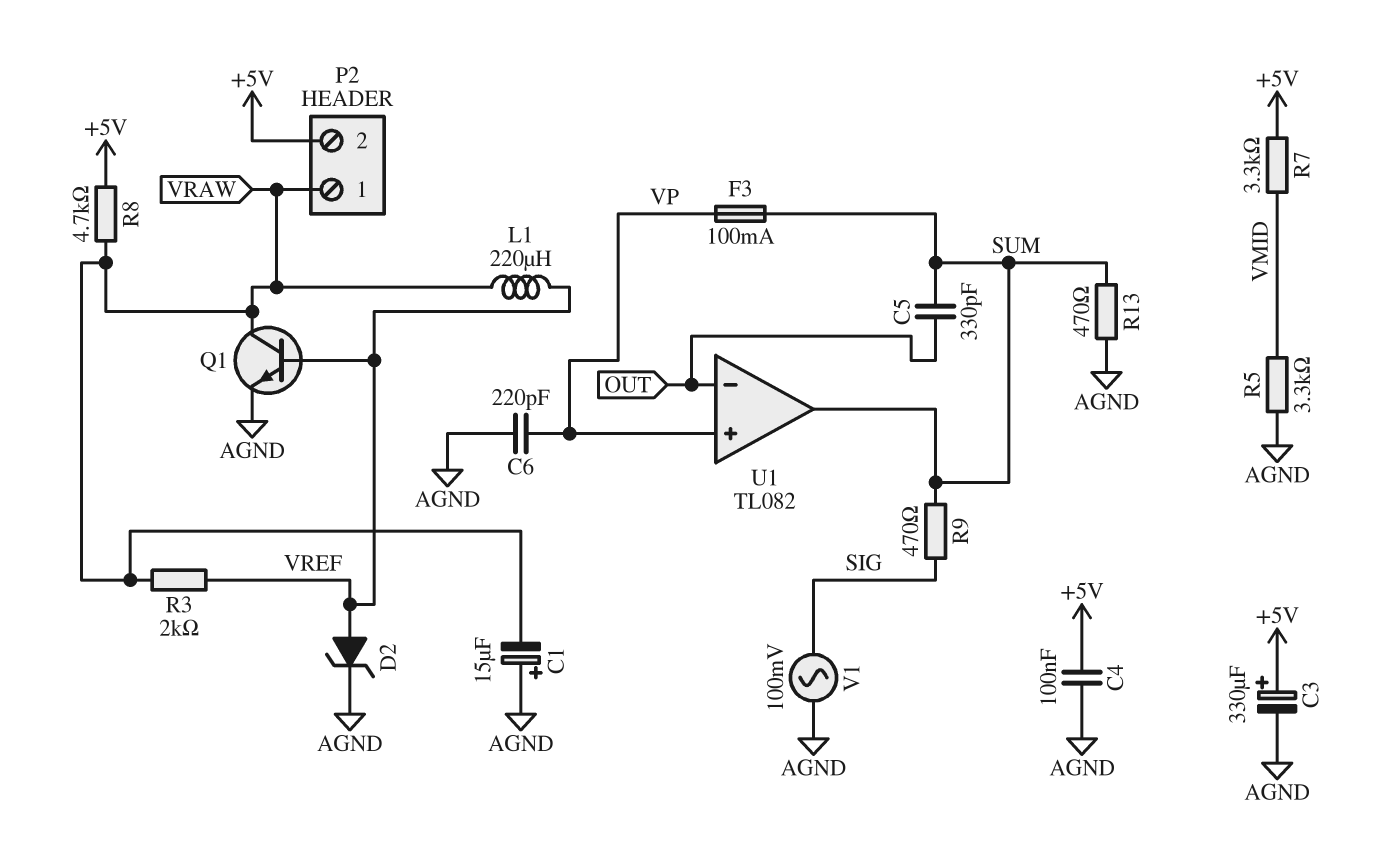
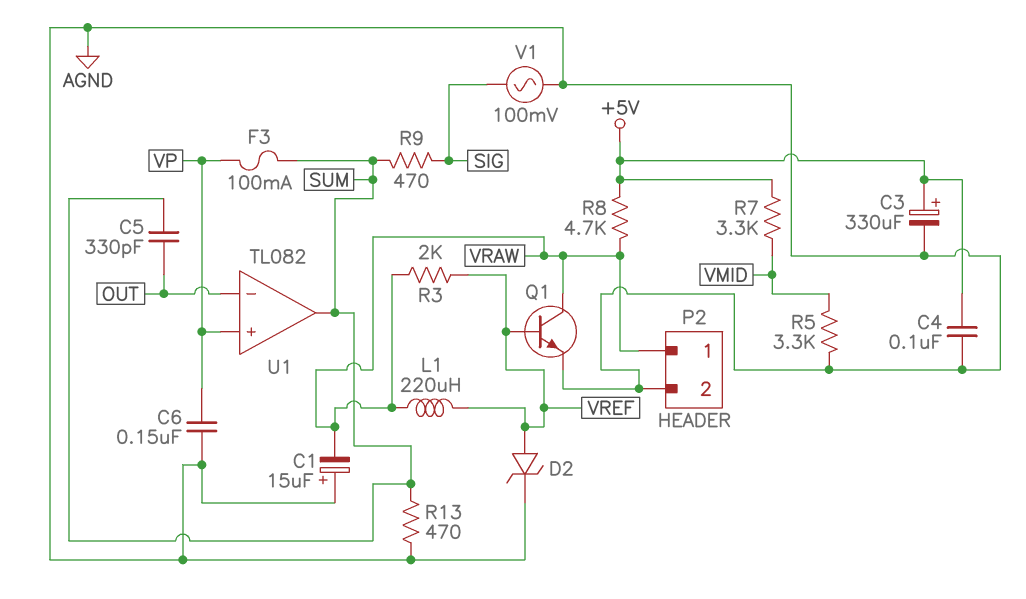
C6: 220pF (AGND, VP) -> 150nF (AGND, VP)
P2 pin 2: +5V -> AGND

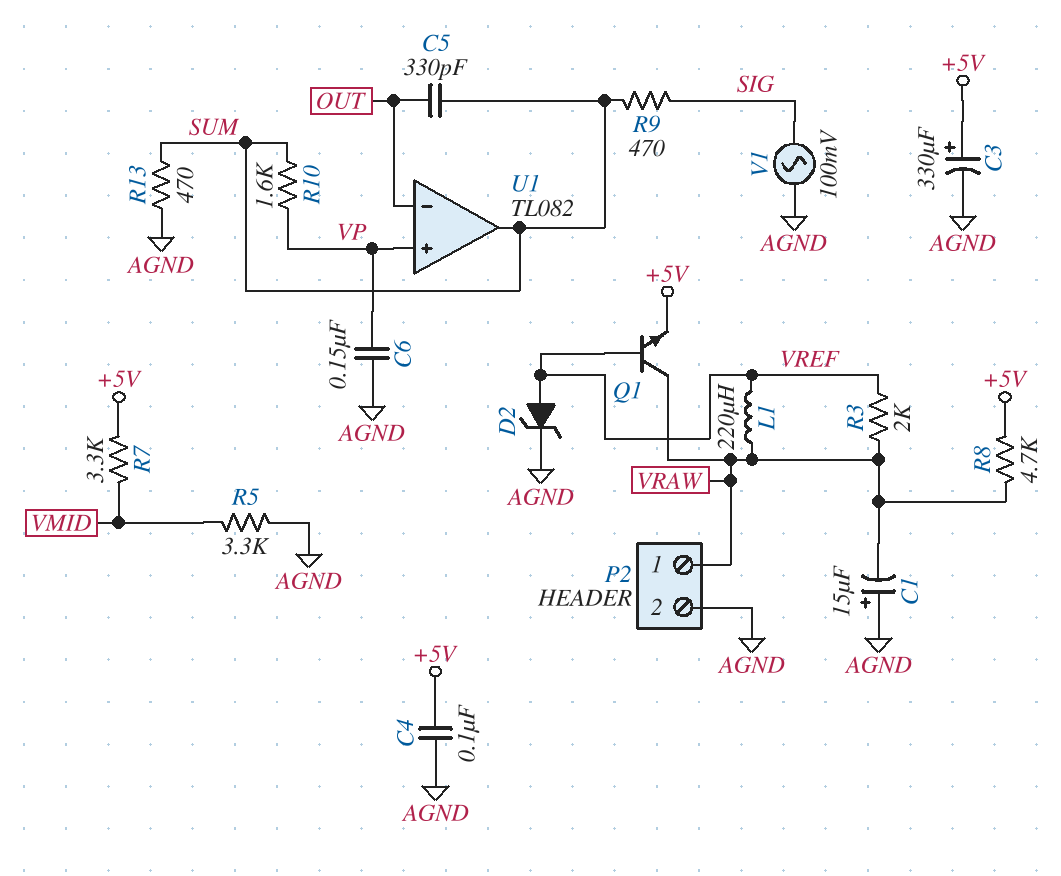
F3: 100mA (SUM, VP) -> none
Q1: NPN (B VREF, C VRAW, E AGND) -> NPN (B VREF, C VRAW, E +5V)
R10: none -> 1.6k (SUM, VP)

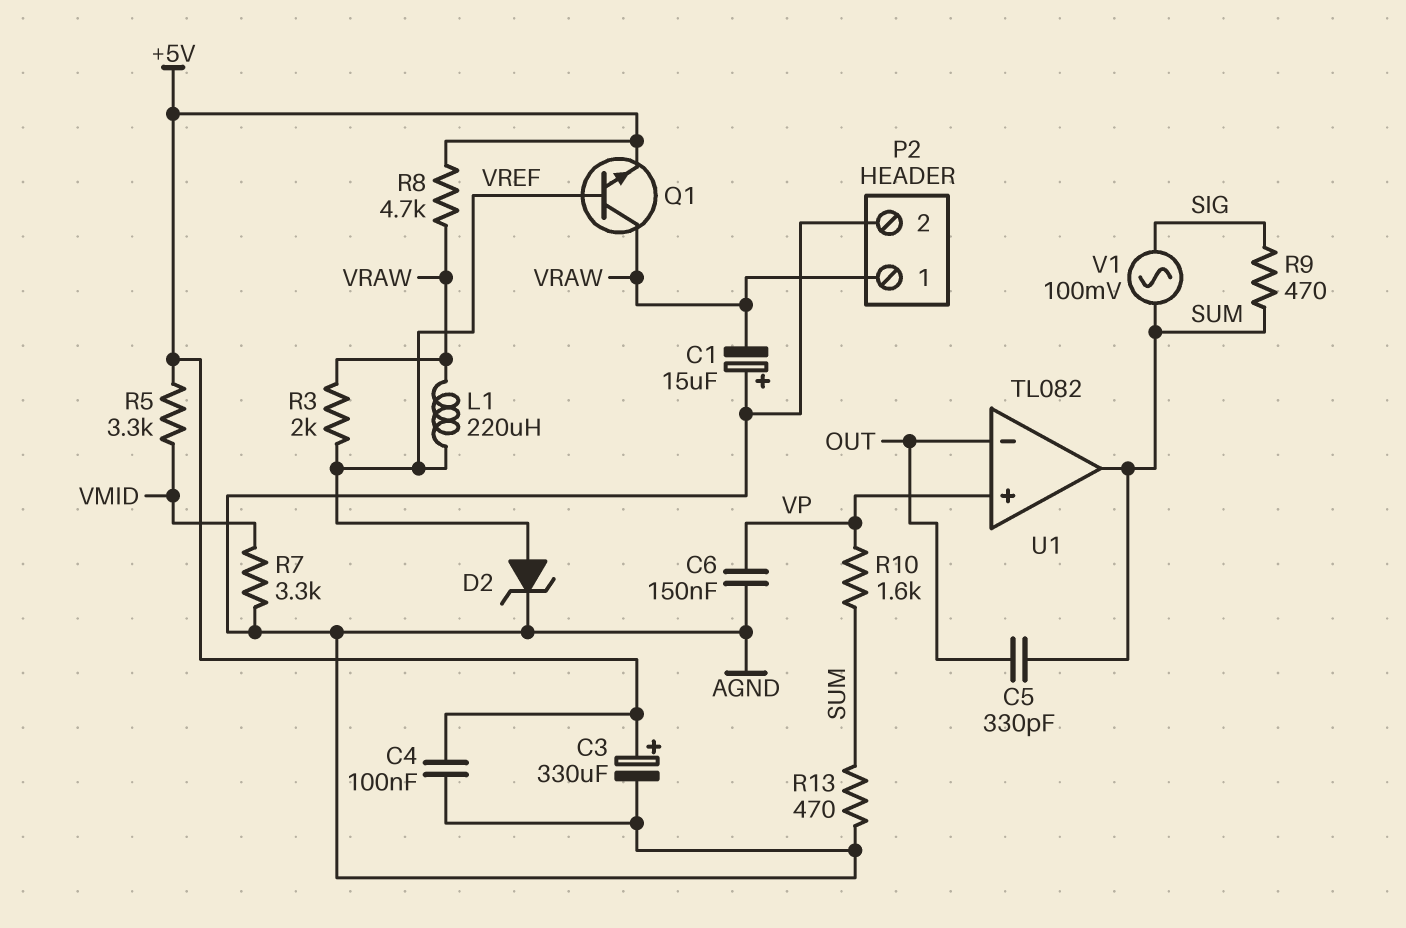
R5: 3.3k (AGND, VMID) -> 3.3k (+5V, VMID)
R7: 3.3k (+5V, VMID) -> 3.3k (AGND, VMID)
V1: AC 100mV (AGND, SIG) -> AC 100mV (SIG, SUM)

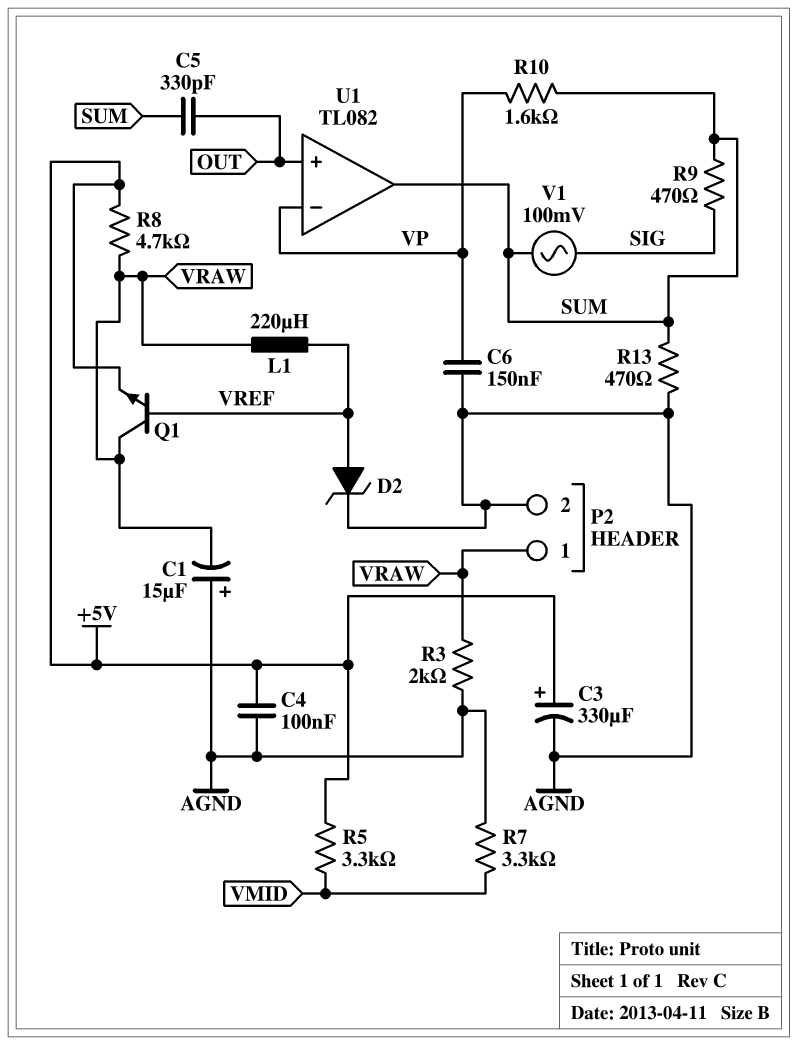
R3: 2k (VRAW, VREF) -> 2k (AGND, VRAW)
U1 pin in+: VP -> OUT
U1 pin in-: OUT -> VP

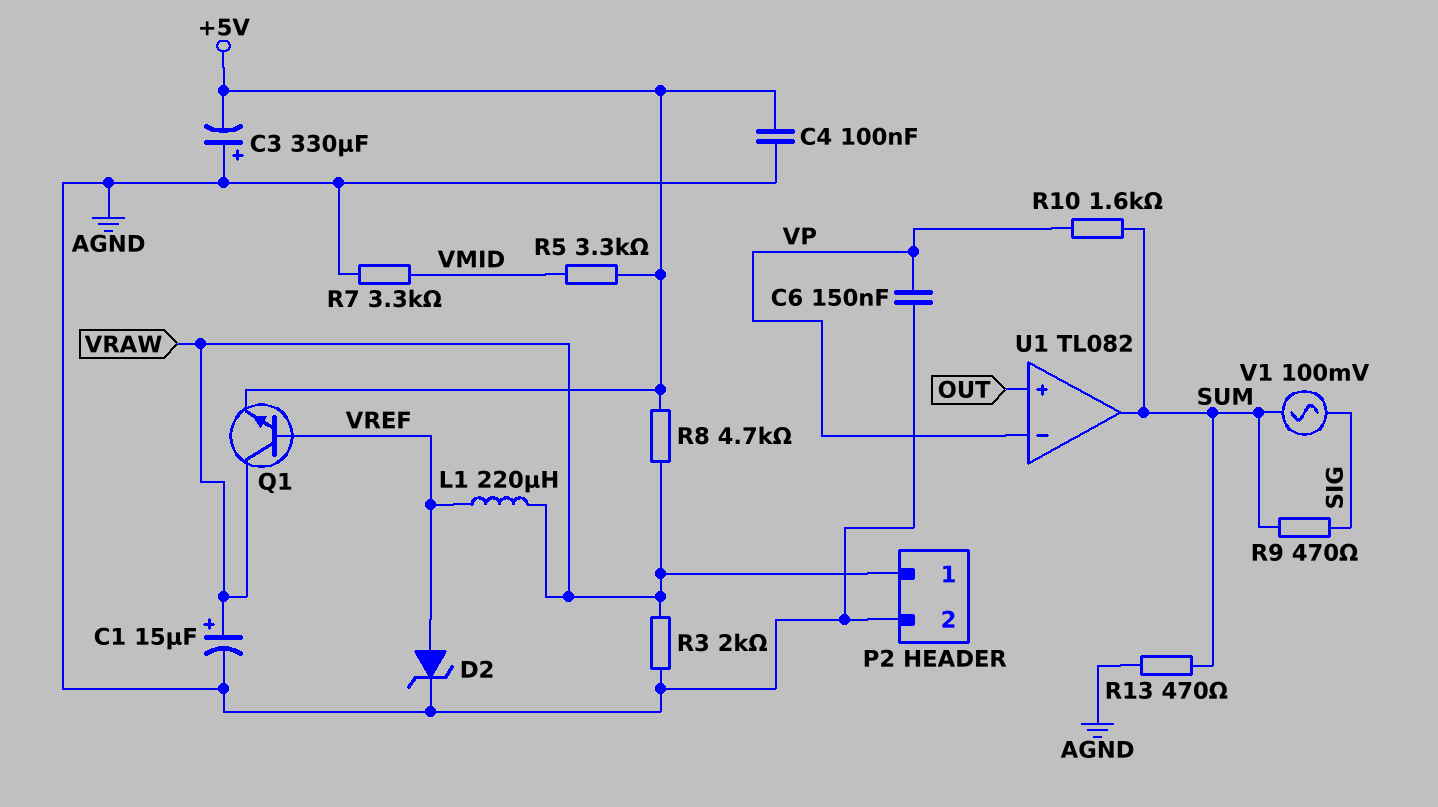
C1: 15uF (plus AGND, minus VRAW) -> 15uF (plus VRAW, minus AGND)
C3: 330uF (plus +5V, minus AGND) -> 330uF (plus AGND, minus +5V)
C5: 330pF (OUT, SUM) -> none

